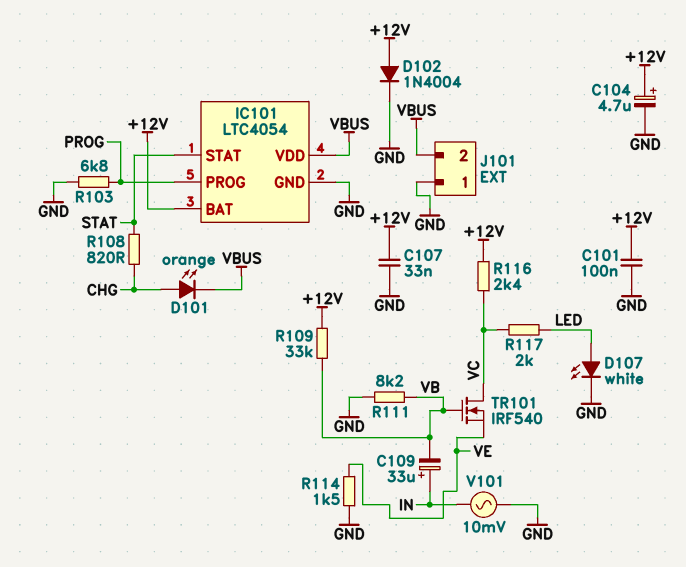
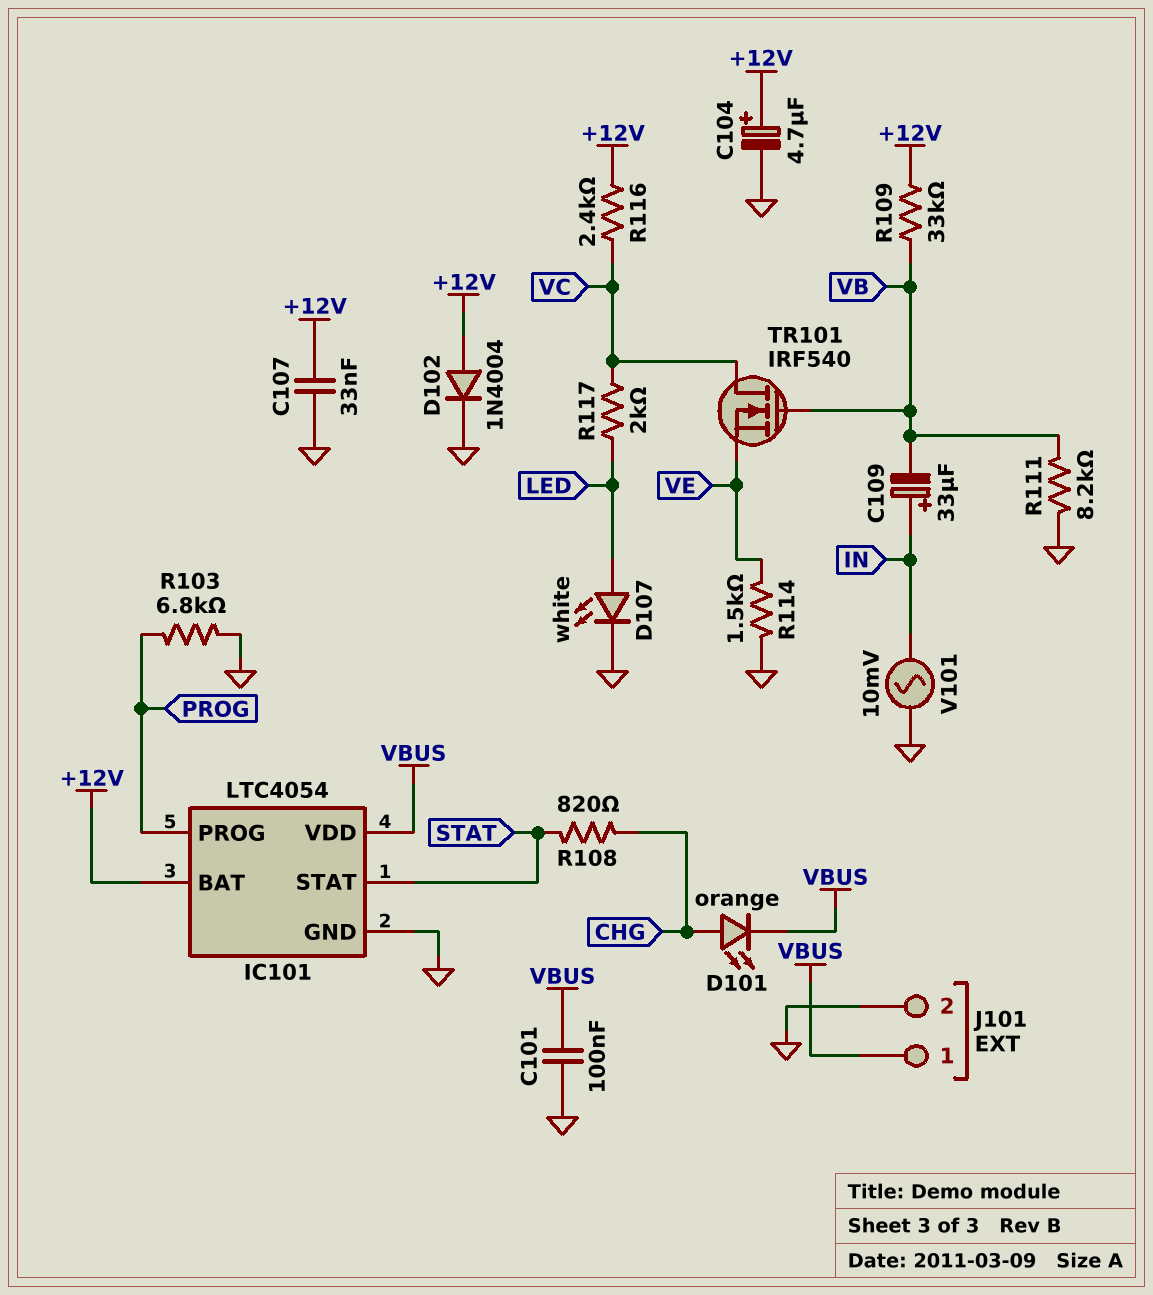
C101: 100nF (+12V, GND) -> 100nF (GND, VBUS)
J101 pin 1: GND -> VBUS
J101 pin 2: VBUS -> GND

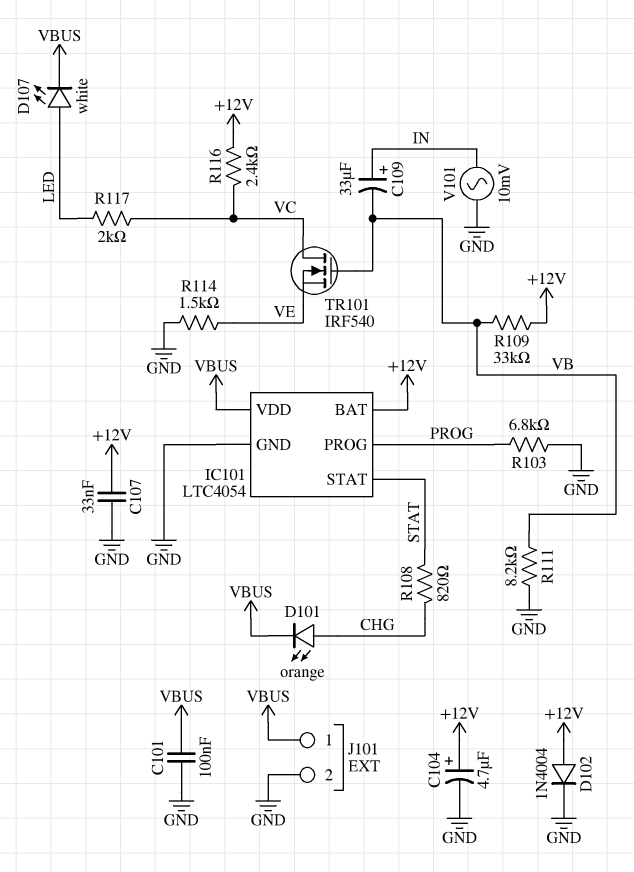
D107: LED white (A LED, K GND) -> LED white (A LED, K VBUS)

